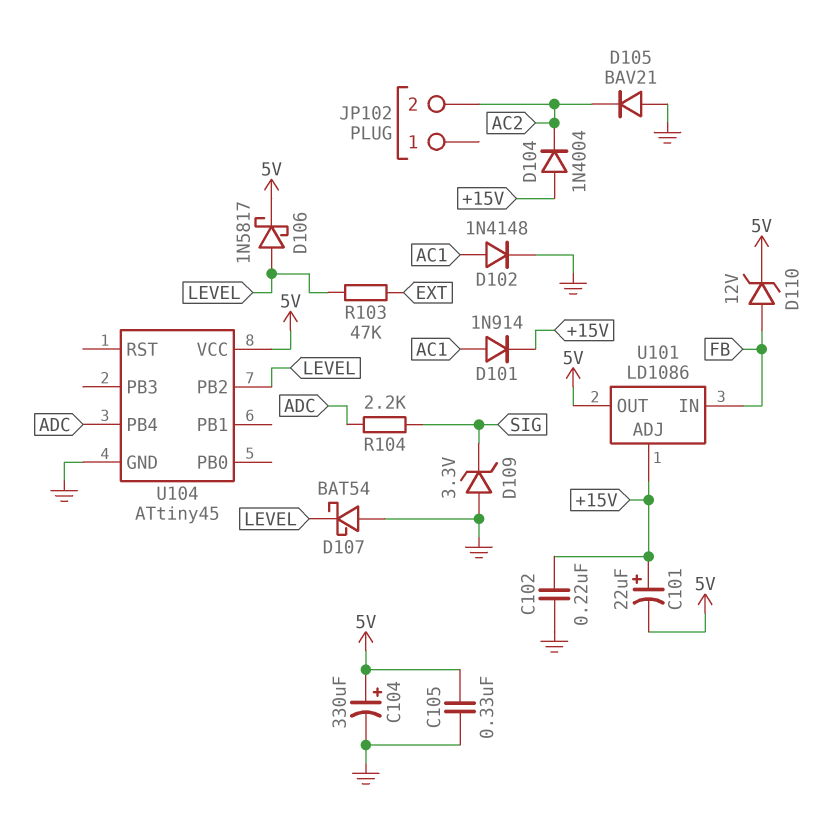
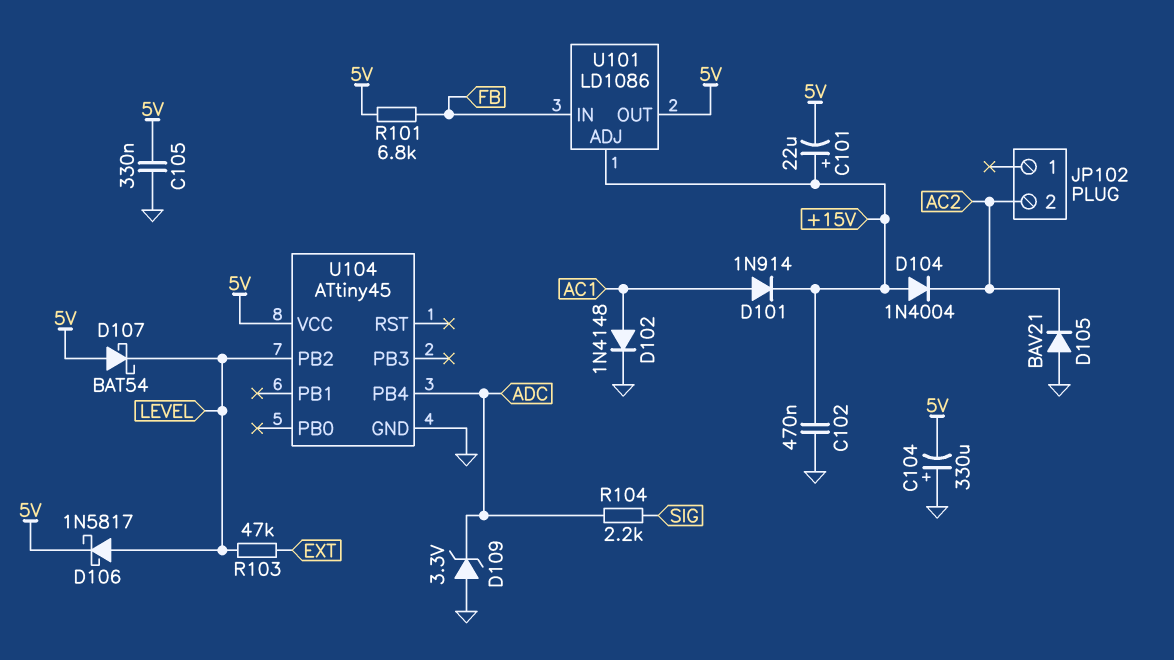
C102: 220nF (+15V, GND) -> 470nF (+15V, GND)
C104: 330uF (plus 5V, minus GND) -> 330uF (plus GND, minus 5V)
D107: schottky BAT54 (A GND, K LEVEL) -> schottky BAT54 (A 5V, K LEVEL)
D109: zener 3.3V (A GND, K SIG) -> zener 3.3V (A GND, K ADC)
D110: zener 12V (A FB, K 5V) -> none
R101: none -> 6.8k (5V, FB)

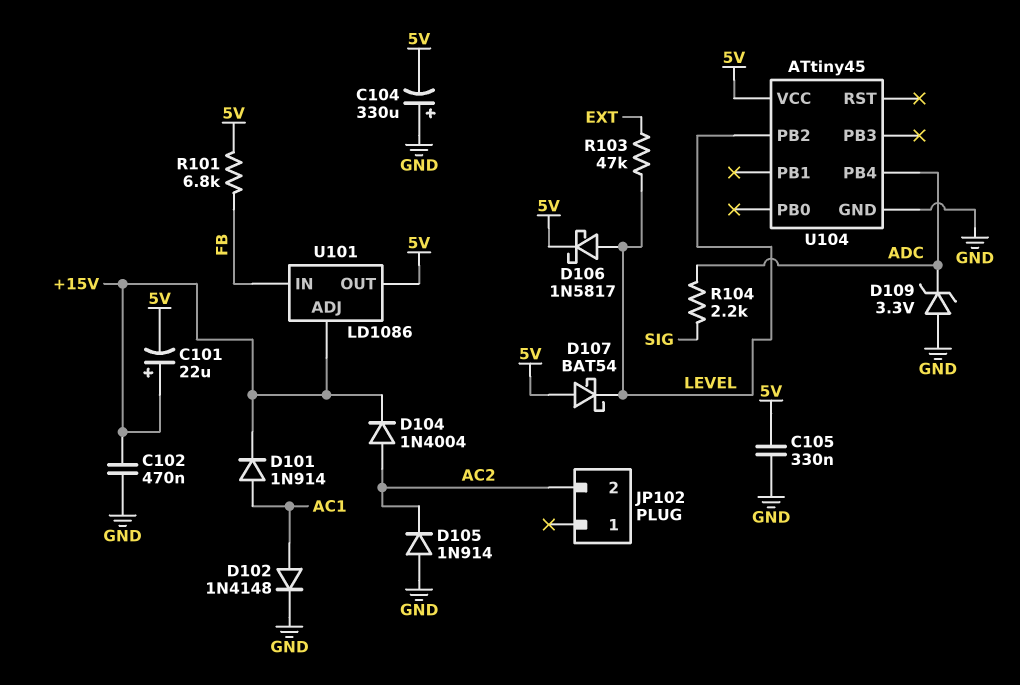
D104: diode 1N4004 (A +15V, K AC2) -> diode 1N4004 (A AC2, K +15V)
D105: diode BAV21 (A GND, K AC2) -> diode 1N914 (A GND, K AC2)

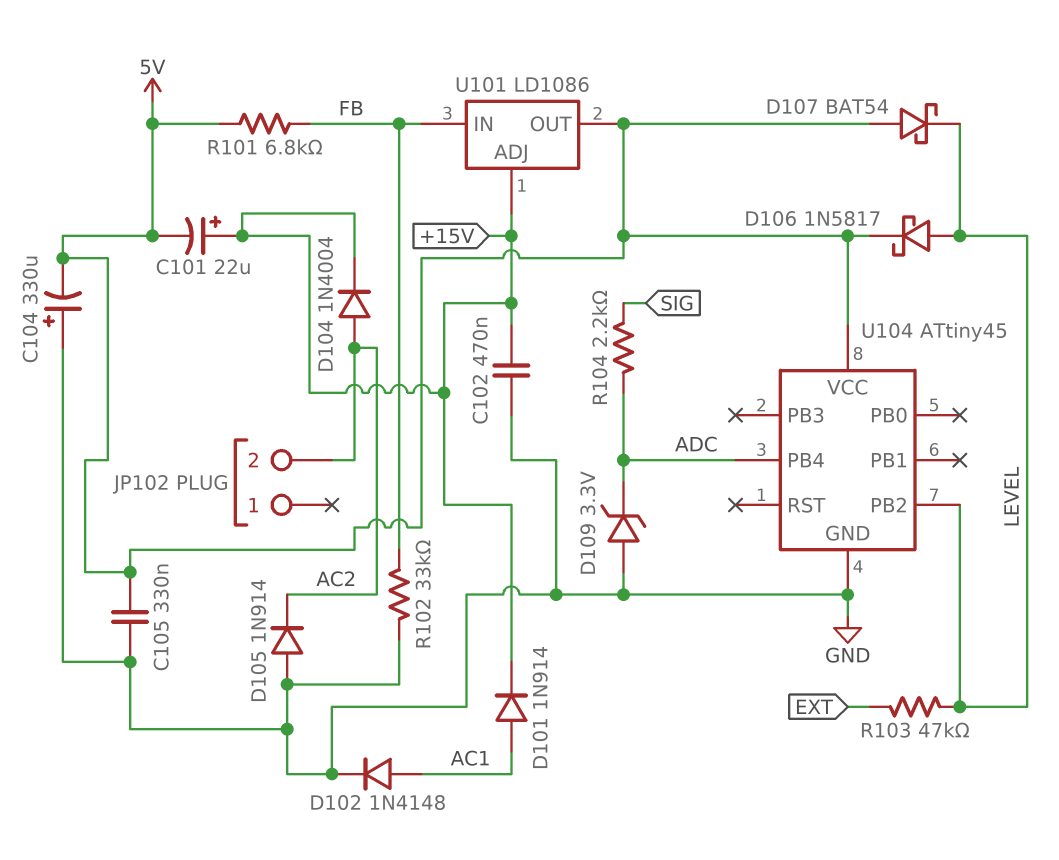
R102: none -> 33k (FB, GND)

